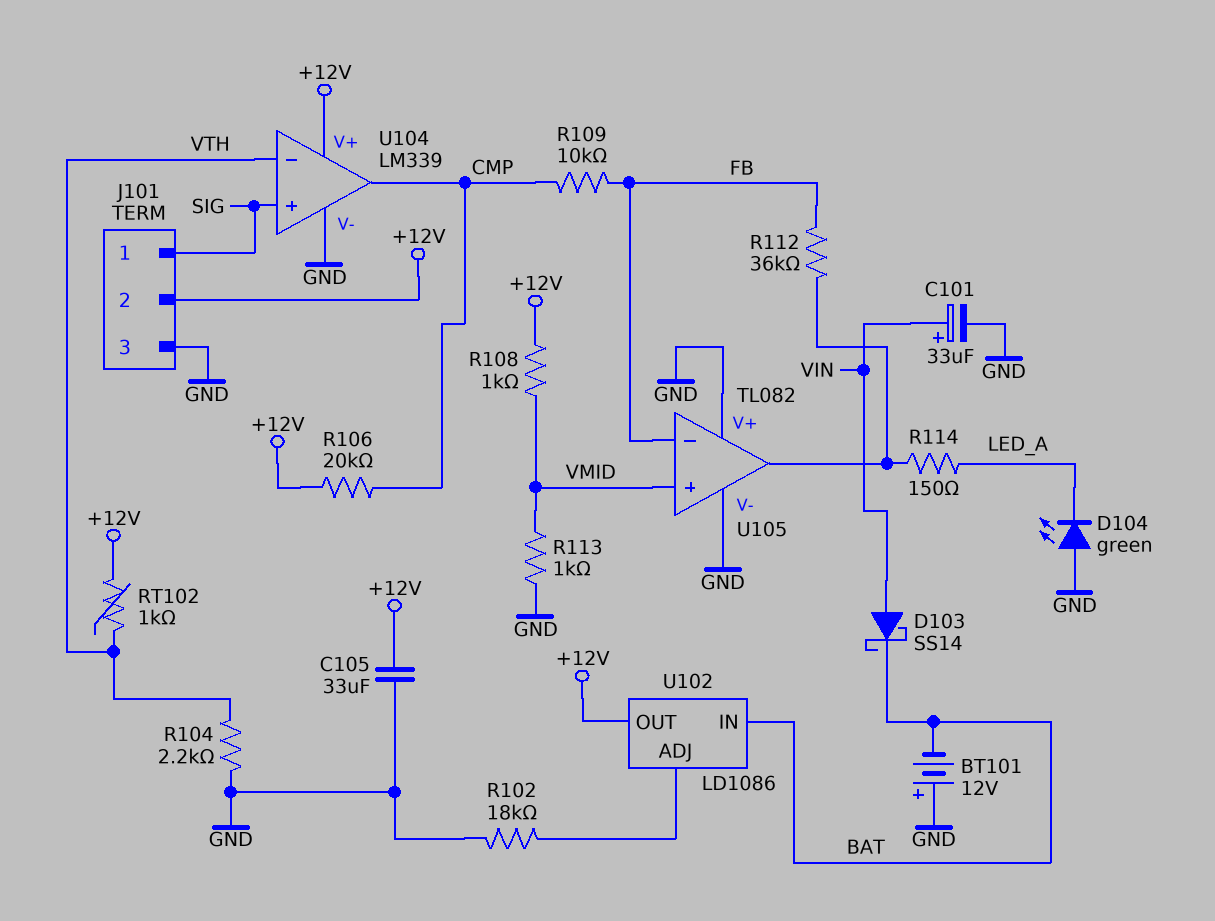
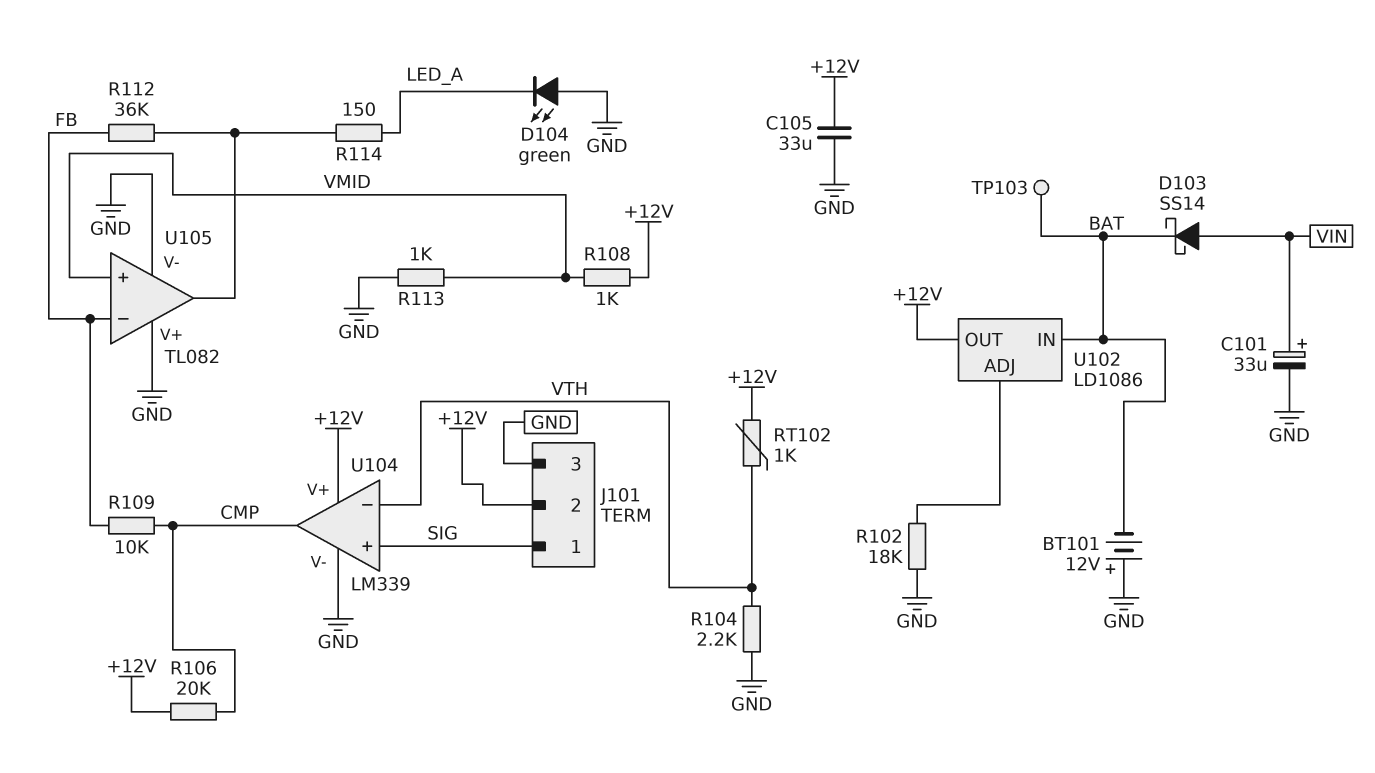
TP103: none -> test point (BAT)

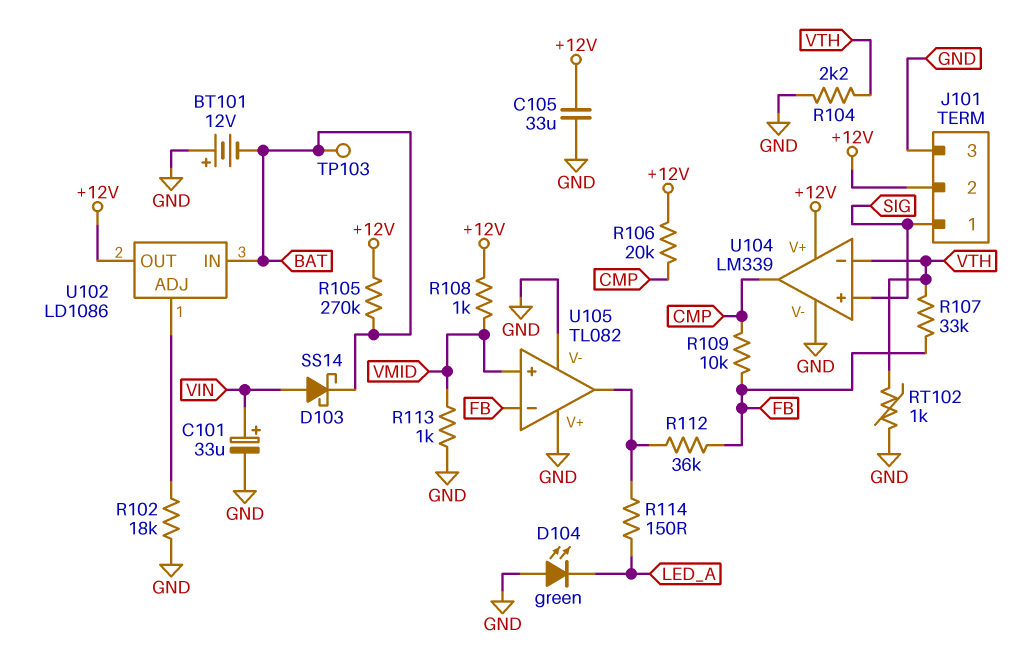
R105: none -> 270k (+12V, BAT)
R107: none -> 33k (FB, VTH)
RT102: 1k (+12V, VTH) -> 1k (GND, VTH)

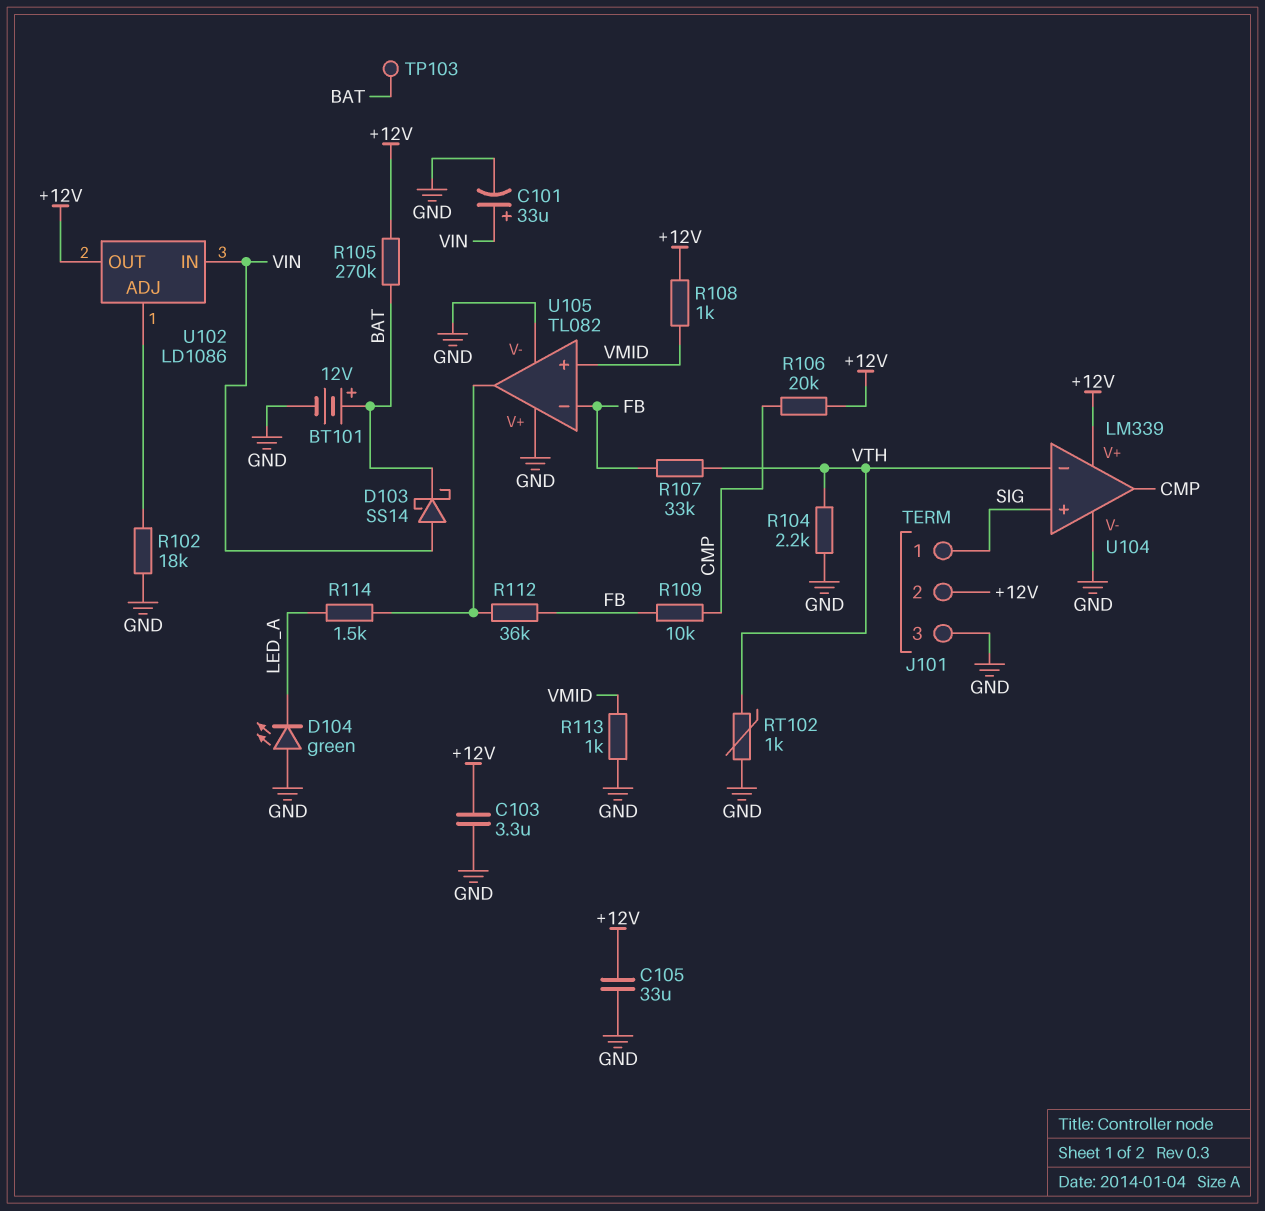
BT101: 12V (plus GND, minus BAT) -> 12V (plus BAT, minus GND)
C103: none -> 3.3uF (+12V, GND)
R114: 150 (LED_A, U105/out) -> 1.5k (LED_A, U105/out)
U102 pin IN: BAT -> VIN

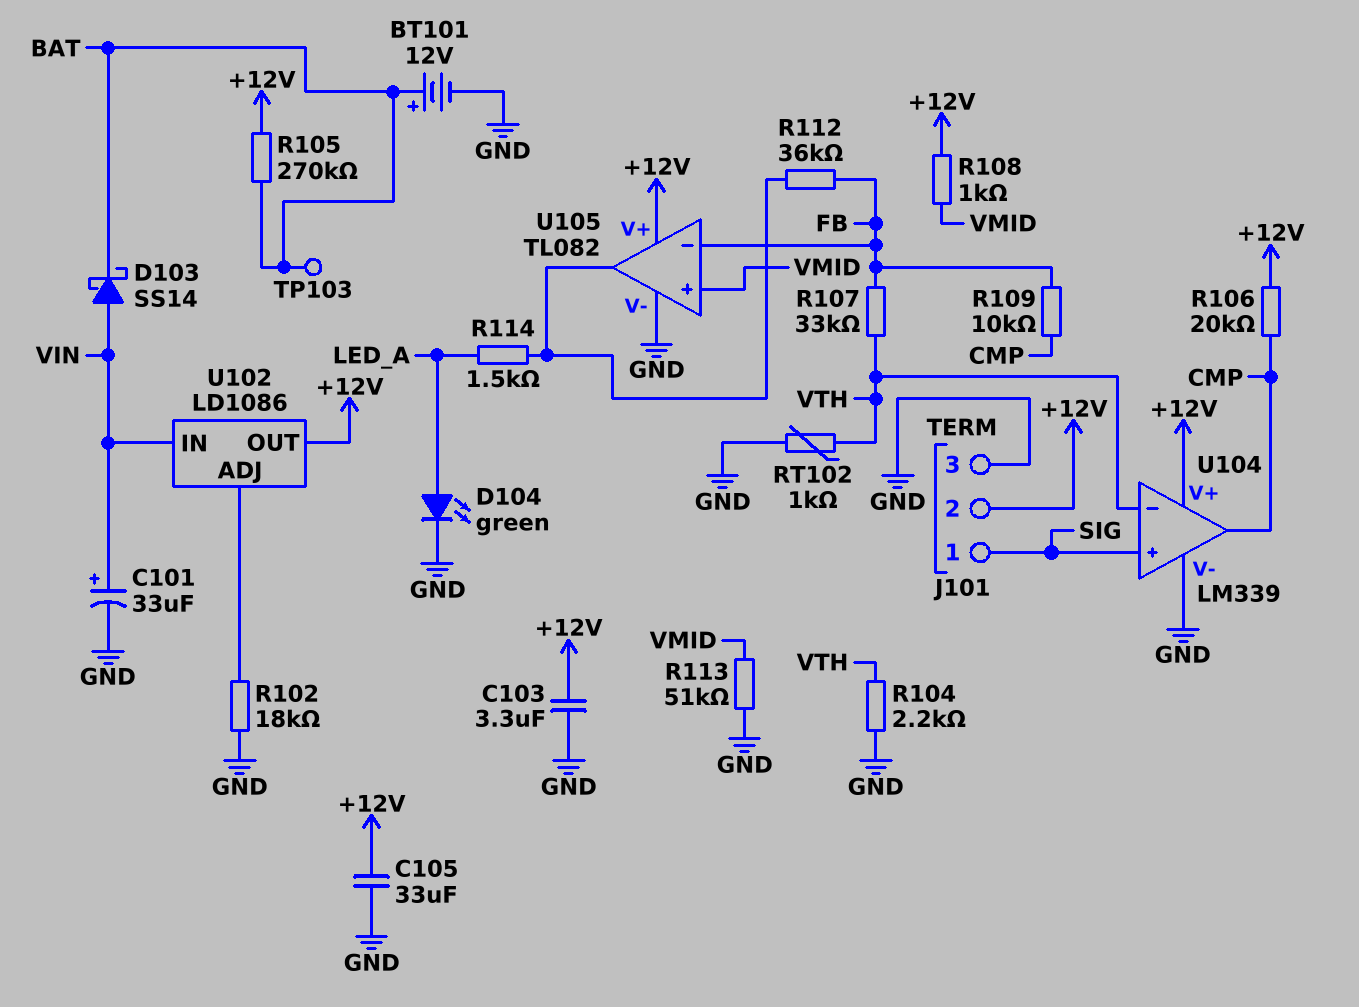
D104: LED green (A GND, K LED_A) -> LED green (A LED_A, K GND)
R113: 1k (GND, VMID) -> 51k (GND, VMID)
U105 pin V+: GND -> +12V

